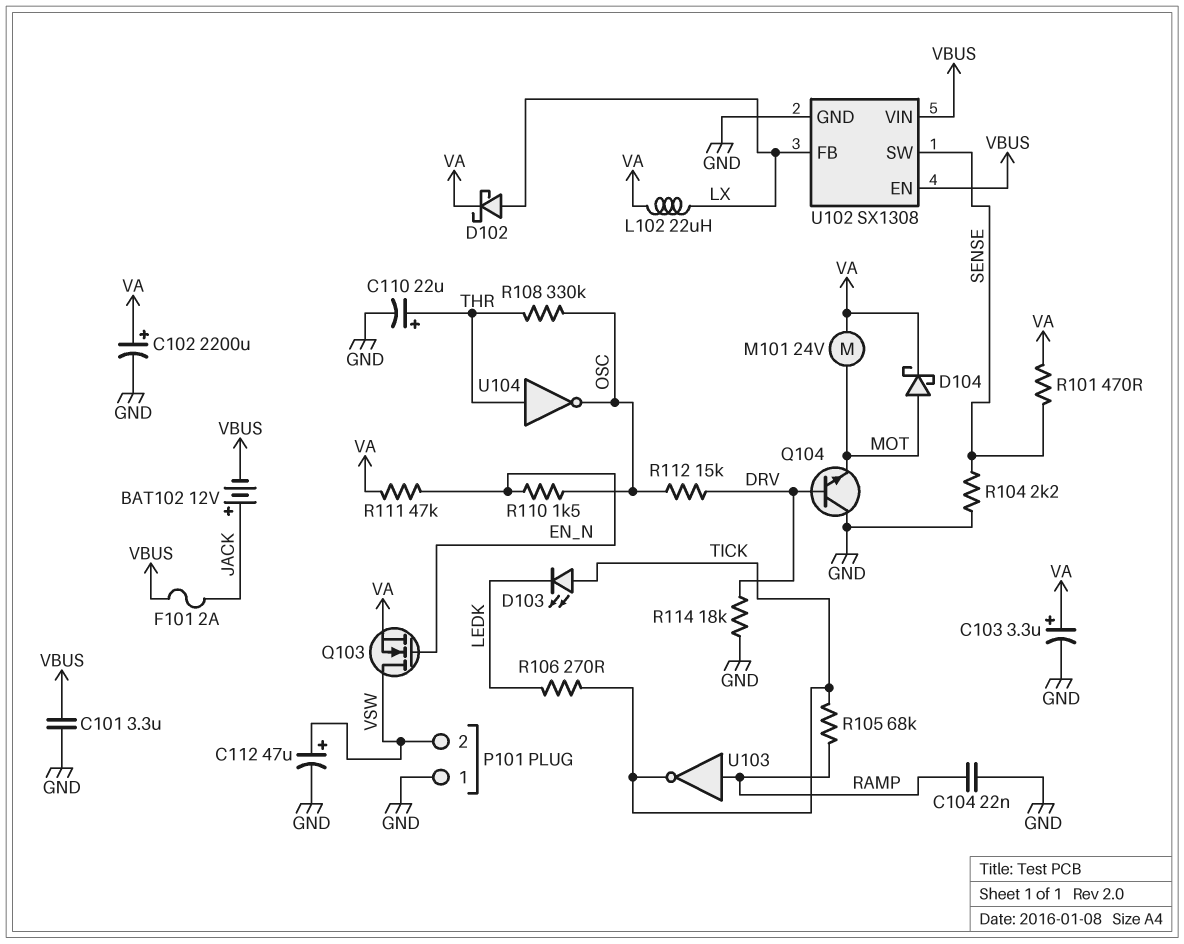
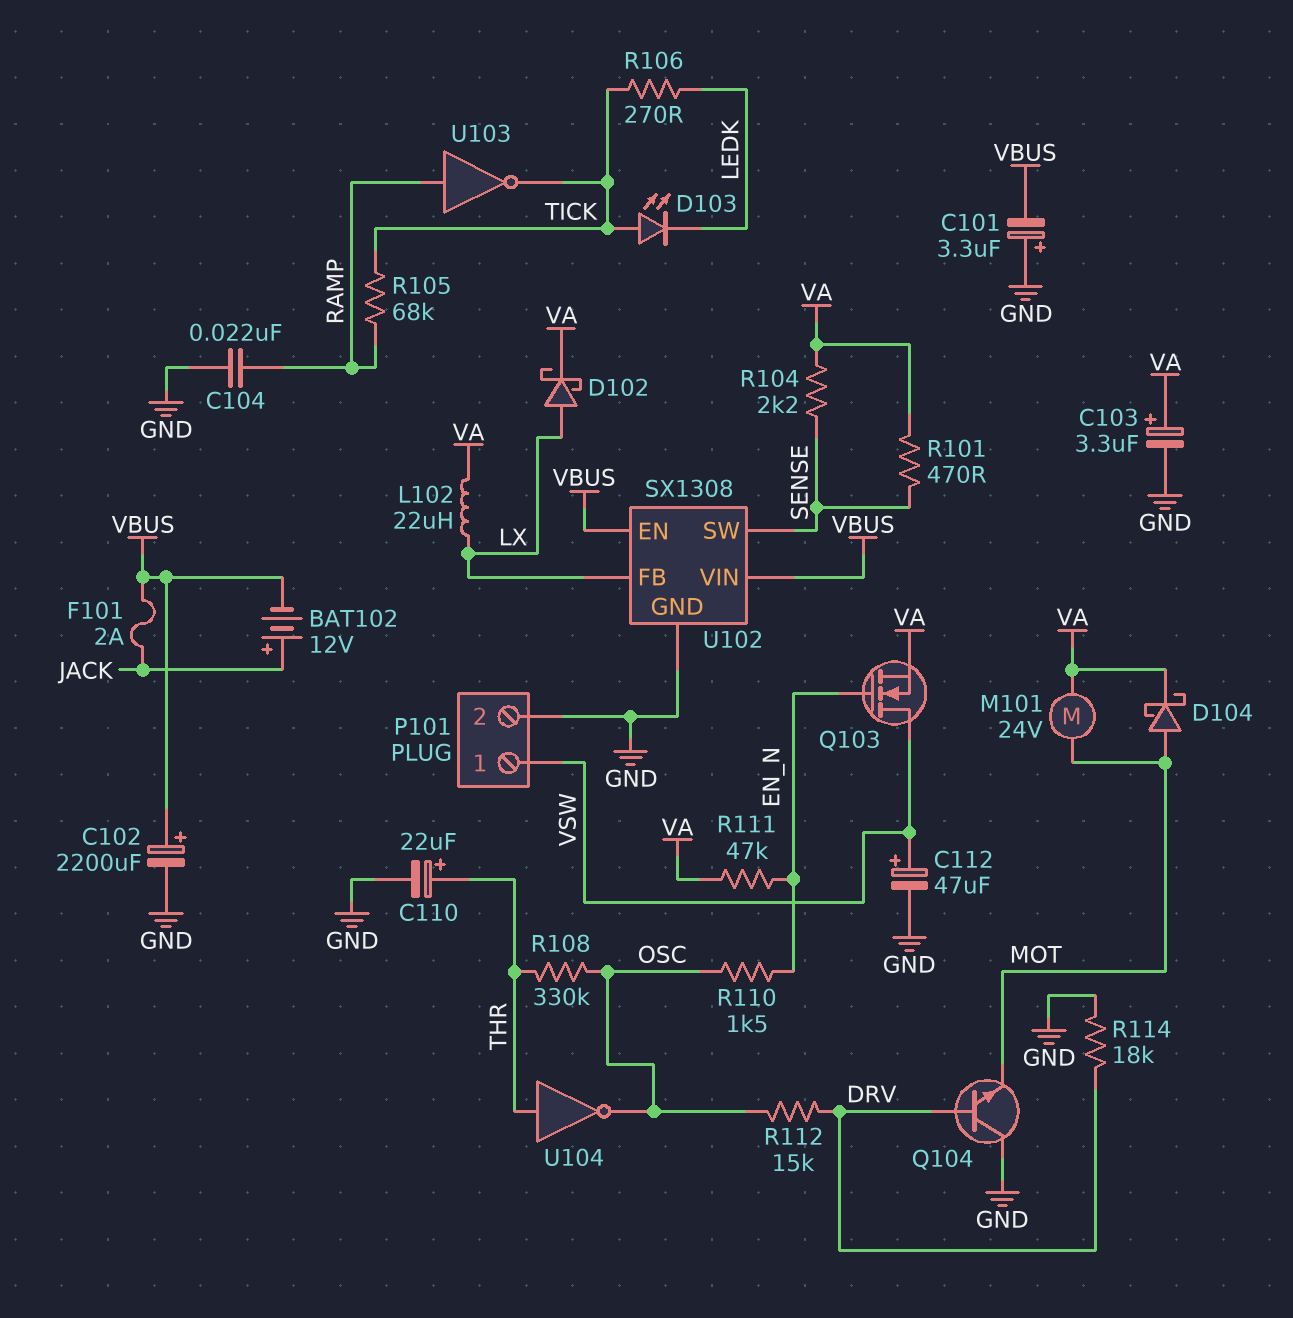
C101: 3.3uF (GND, VBUS) -> 3.3uF (plus GND, minus VBUS)
C102: 2200uF (plus VA, minus GND) -> 2200uF (plus VBUS, minus GND)
P101 pin 1: GND -> VSW
P101 pin 2: VSW -> GND
R104: 2.2k (GND, SENSE) -> 2.2k (SENSE, VA)

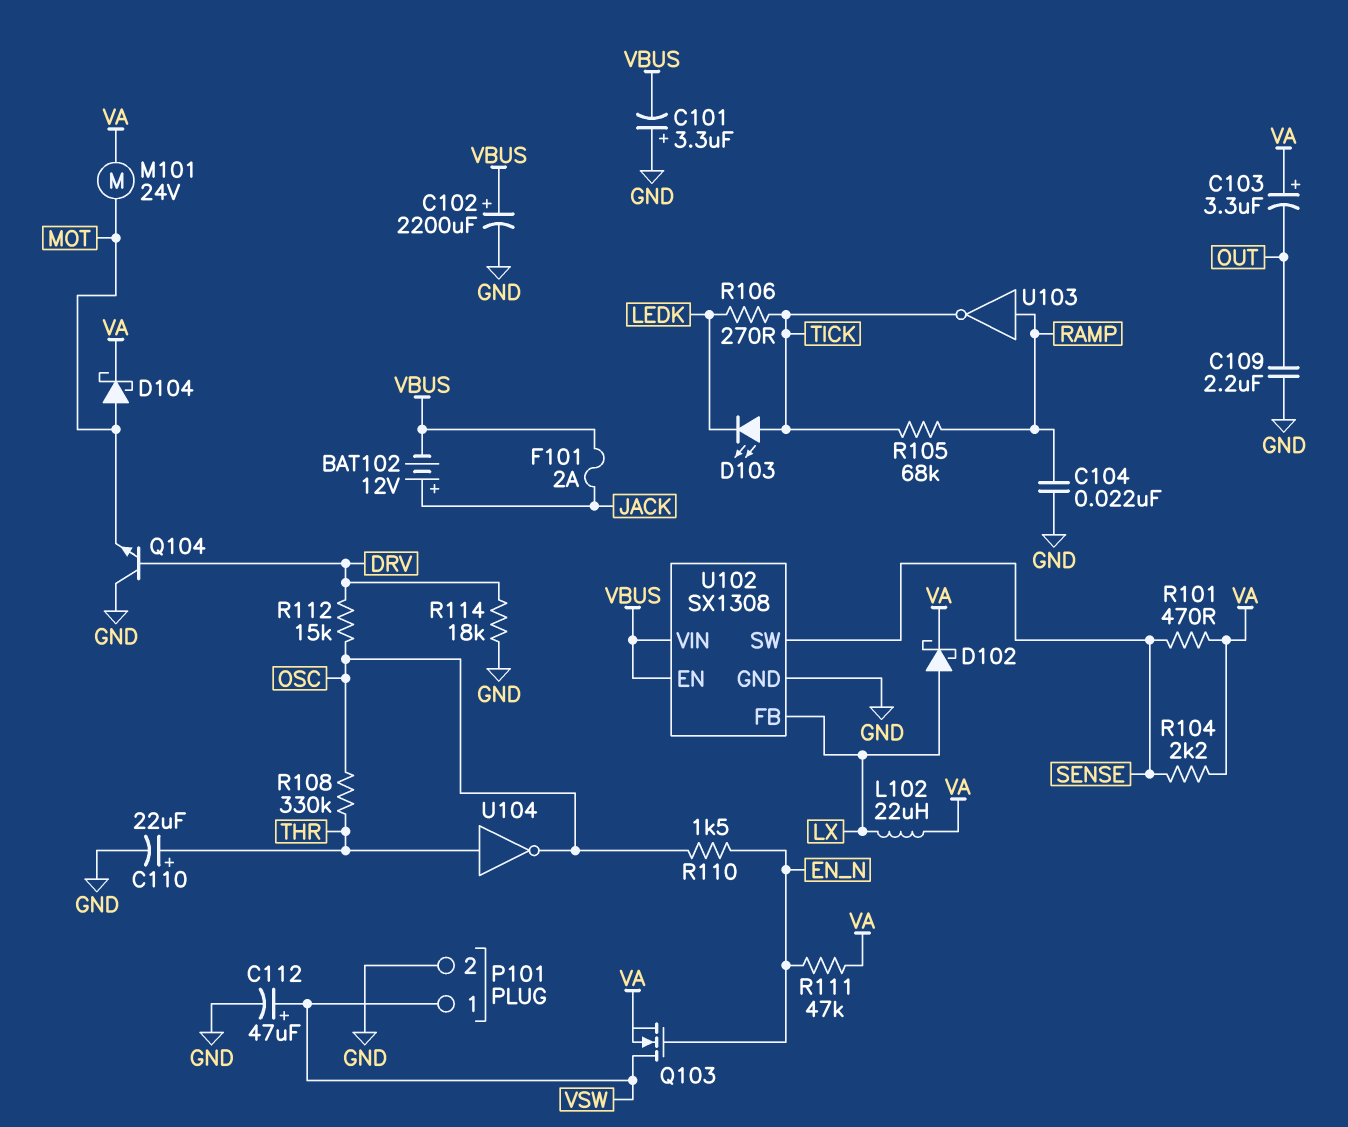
C103: 3.3uF (plus VA, minus GND) -> 3.3uF (plus VA, minus OUT)
C109: none -> 2.2uF (GND, OUT)

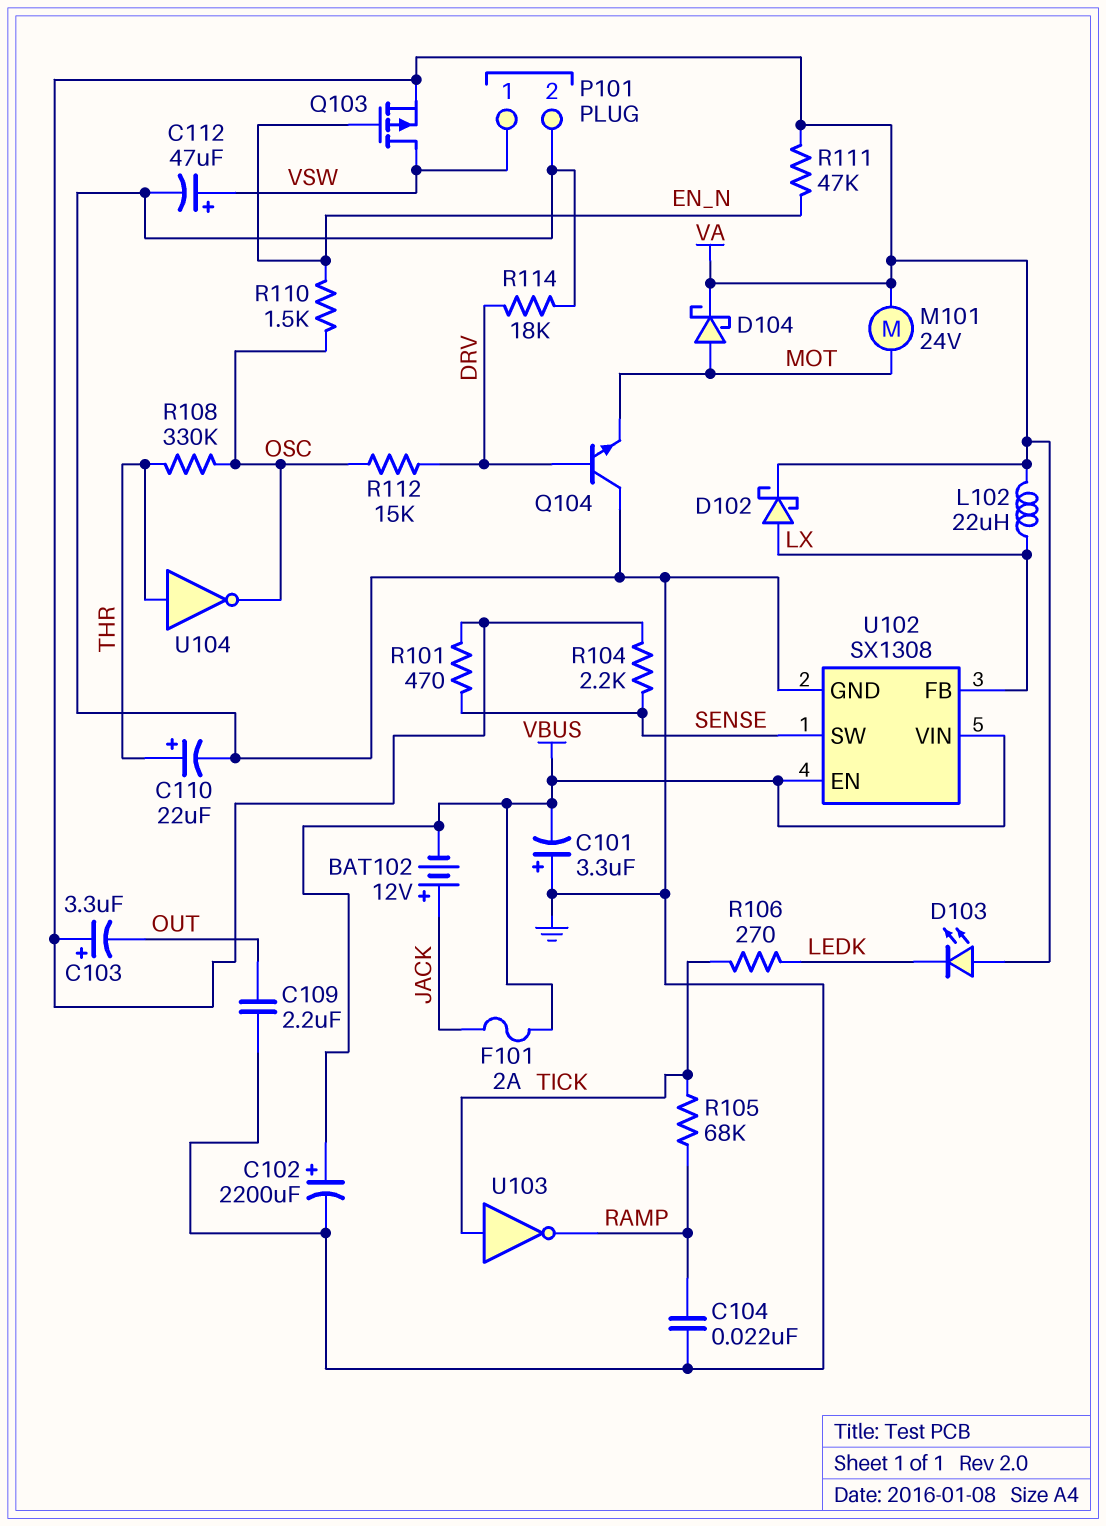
D103: LED (A TICK, K LEDK) -> LED (A VA, K LEDK)
Q103: NMOS (G EN_N, D VSW, S VA) -> PMOS (G EN_N, D VSW, S VA)
U103: NOT (in RAMP, out TICK) -> NOT (in TICK, out RAMP)

